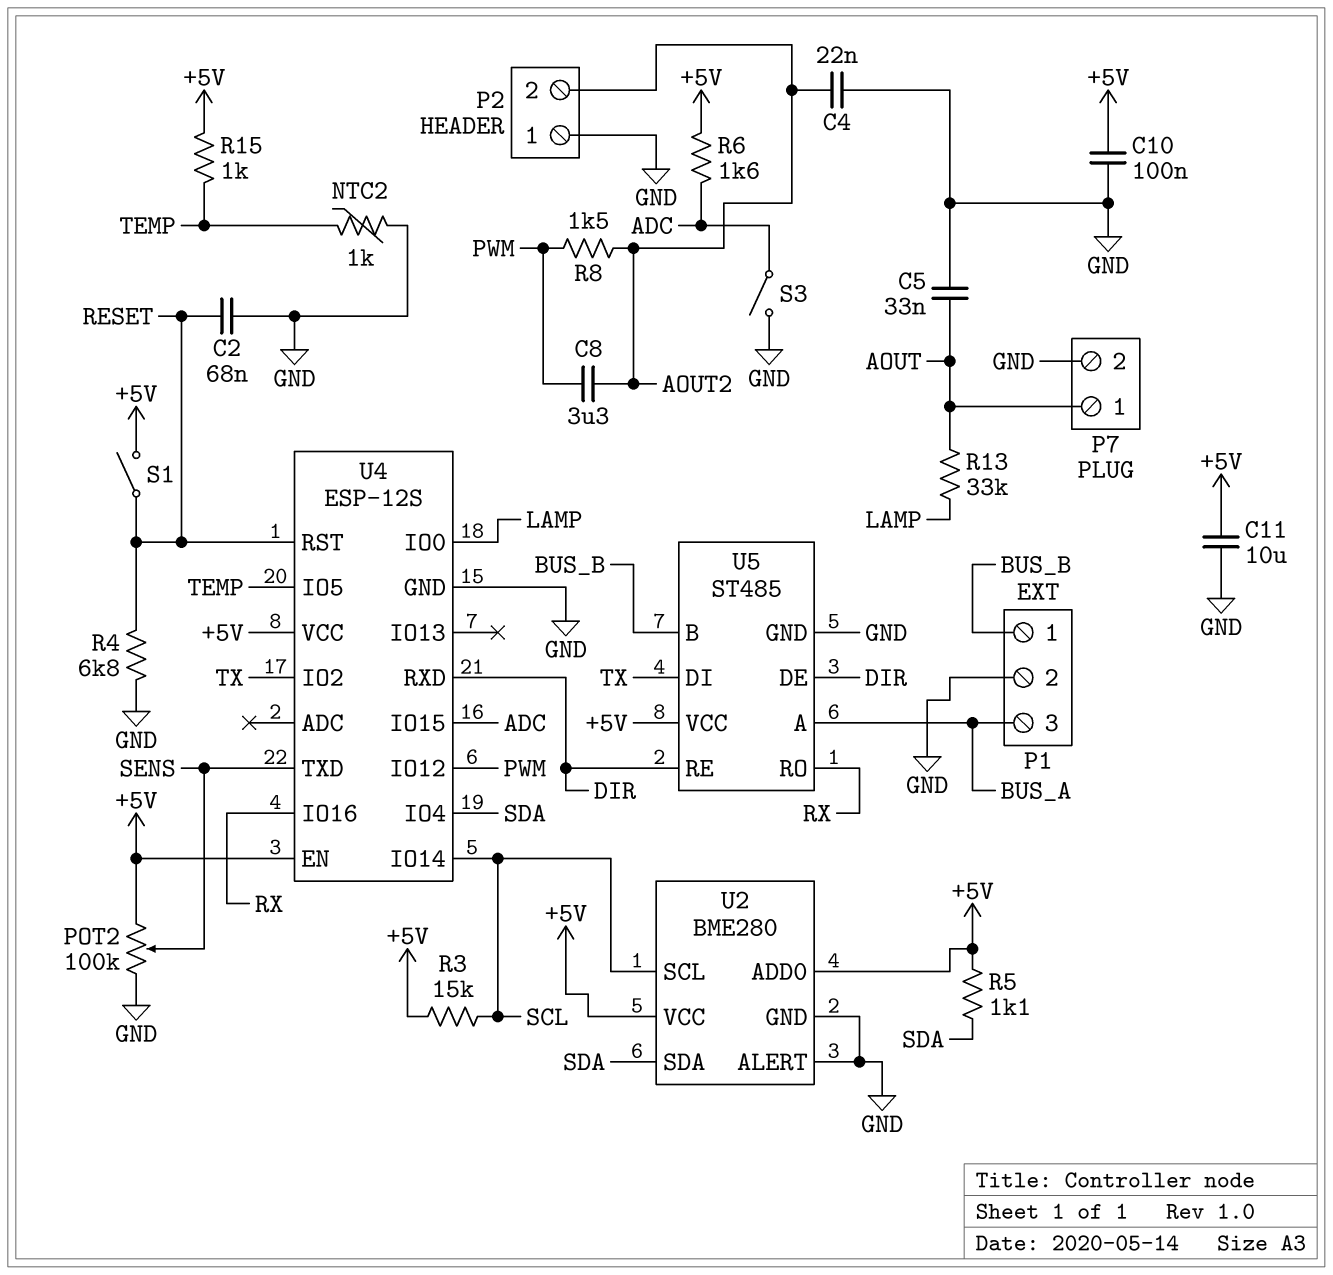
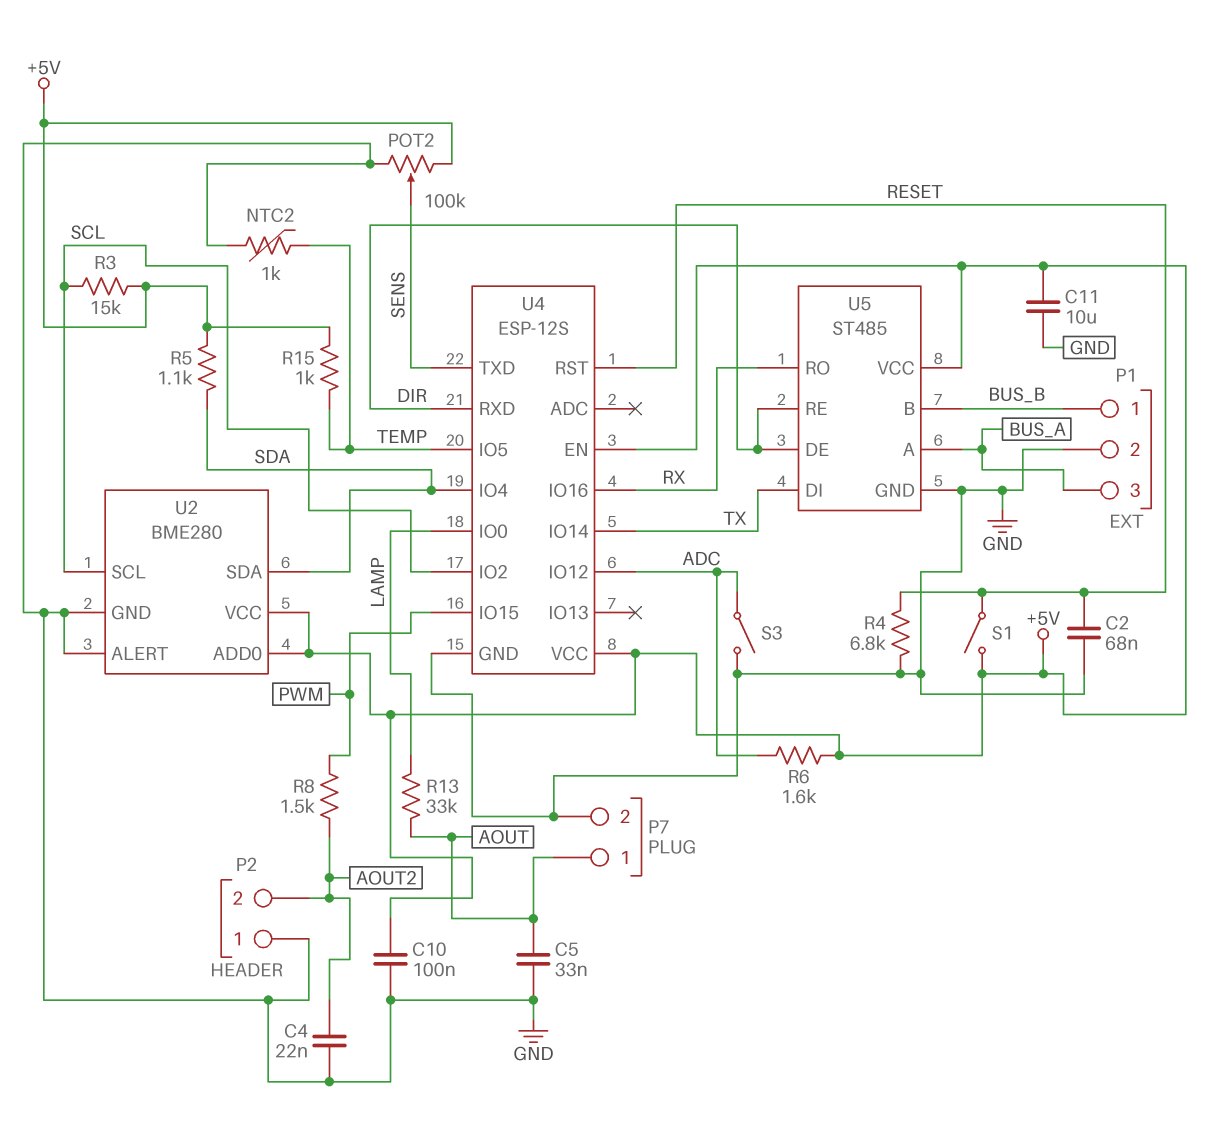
C8: 3.3uF (AOUT2, PWM) -> none
U4 pin IO2: TX -> SCL
U4 pin IO12: PWM -> ADC
U4 pin IO14: SCL -> TX
U4 pin IO15: ADC -> PWM

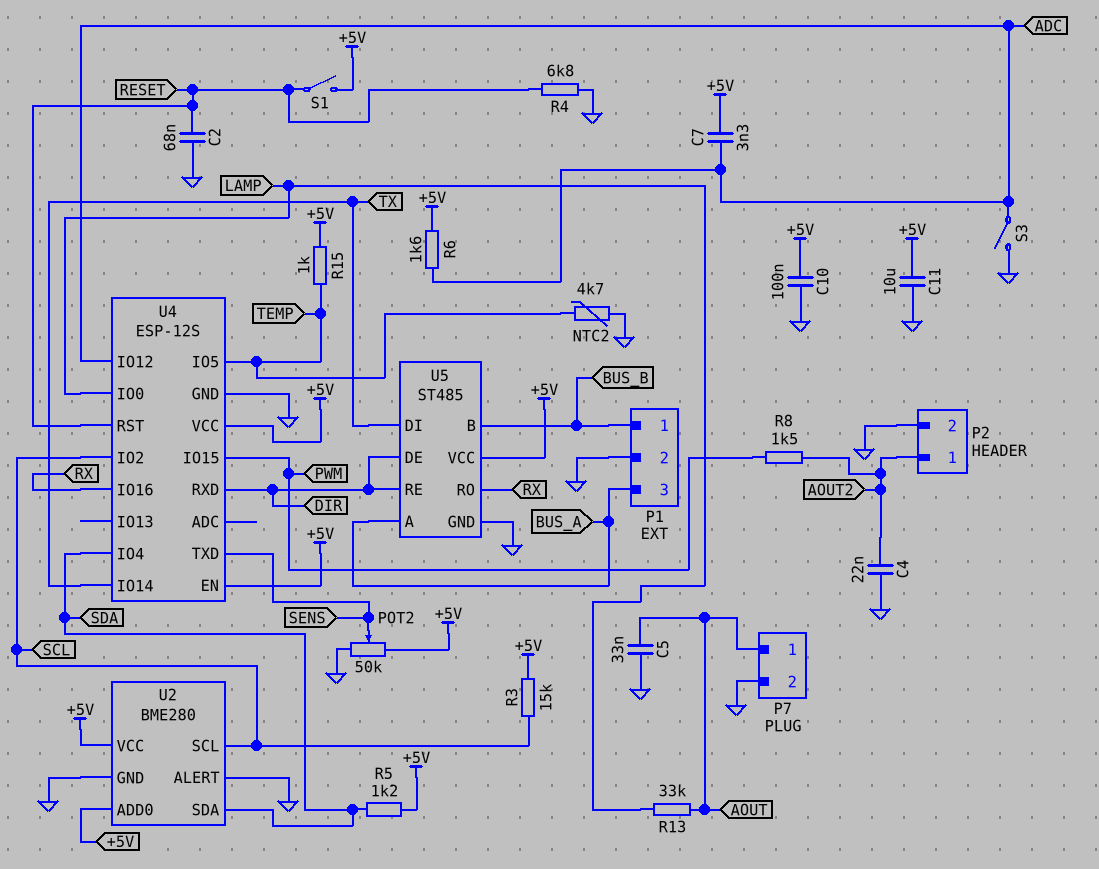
C7: none -> 3.3nF (+5V, ADC)
NTC2: 1k (GND, TEMP) -> 4.7k (GND, TEMP)
P2 pin 1: GND -> AOUT2
P2 pin 2: AOUT2 -> GND
POT2: 100k (+5V, GND, wiper SENS) -> 50k (+5V, GND, wiper SENS)
R5: 1.1k (+5V, SDA) -> 1.2k (+5V, SDA)

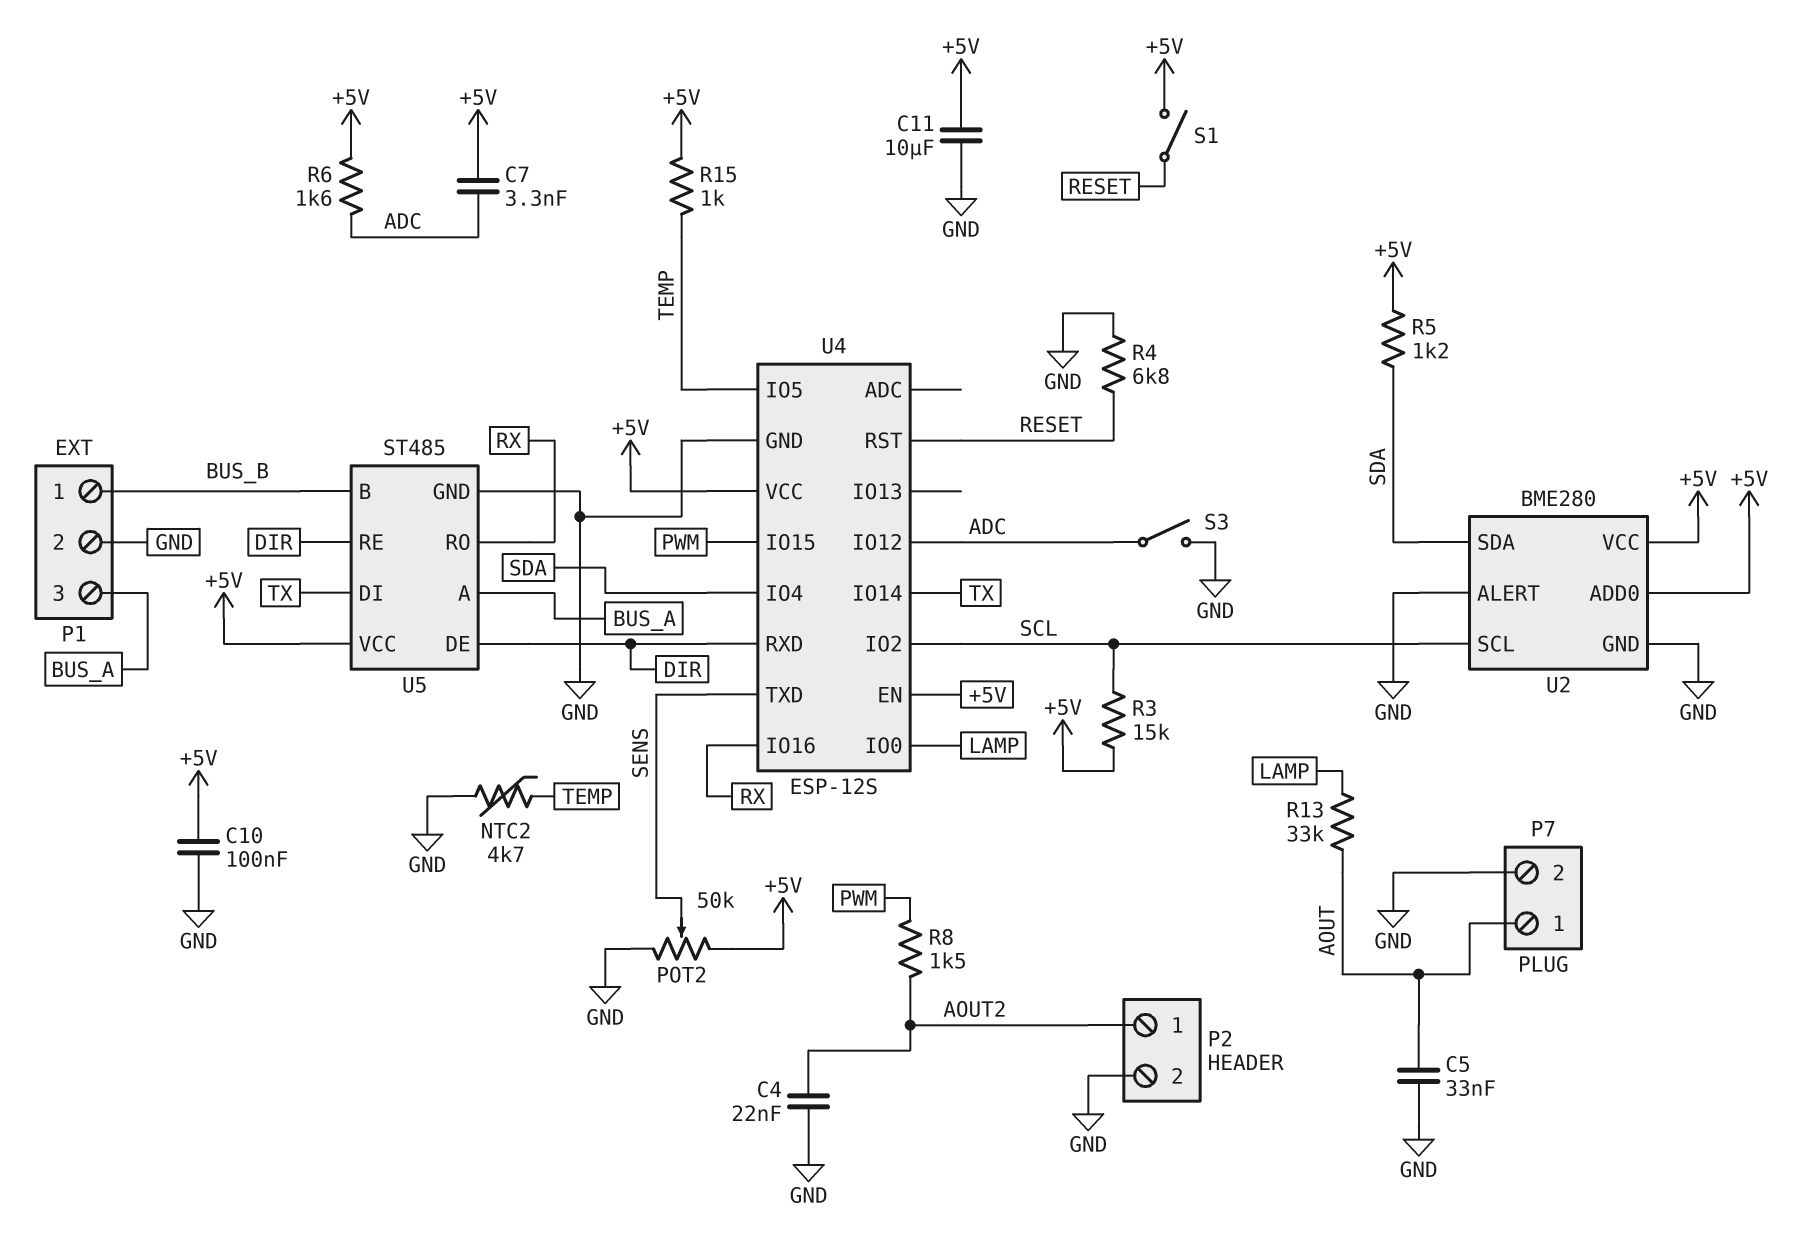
C2: 68nF (GND, RESET) -> none

